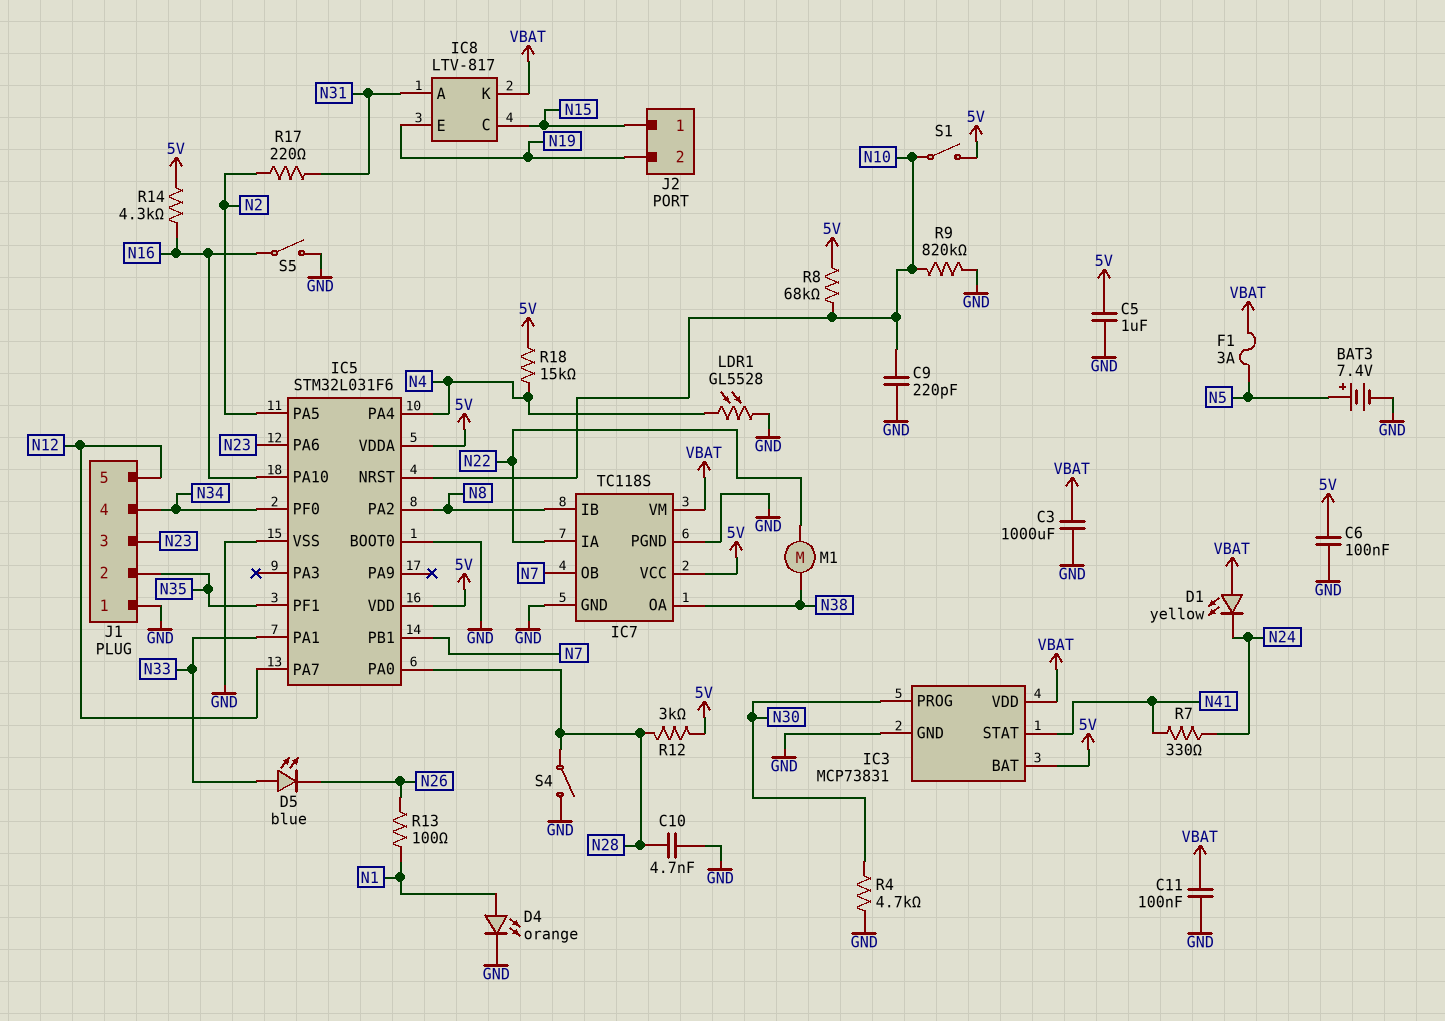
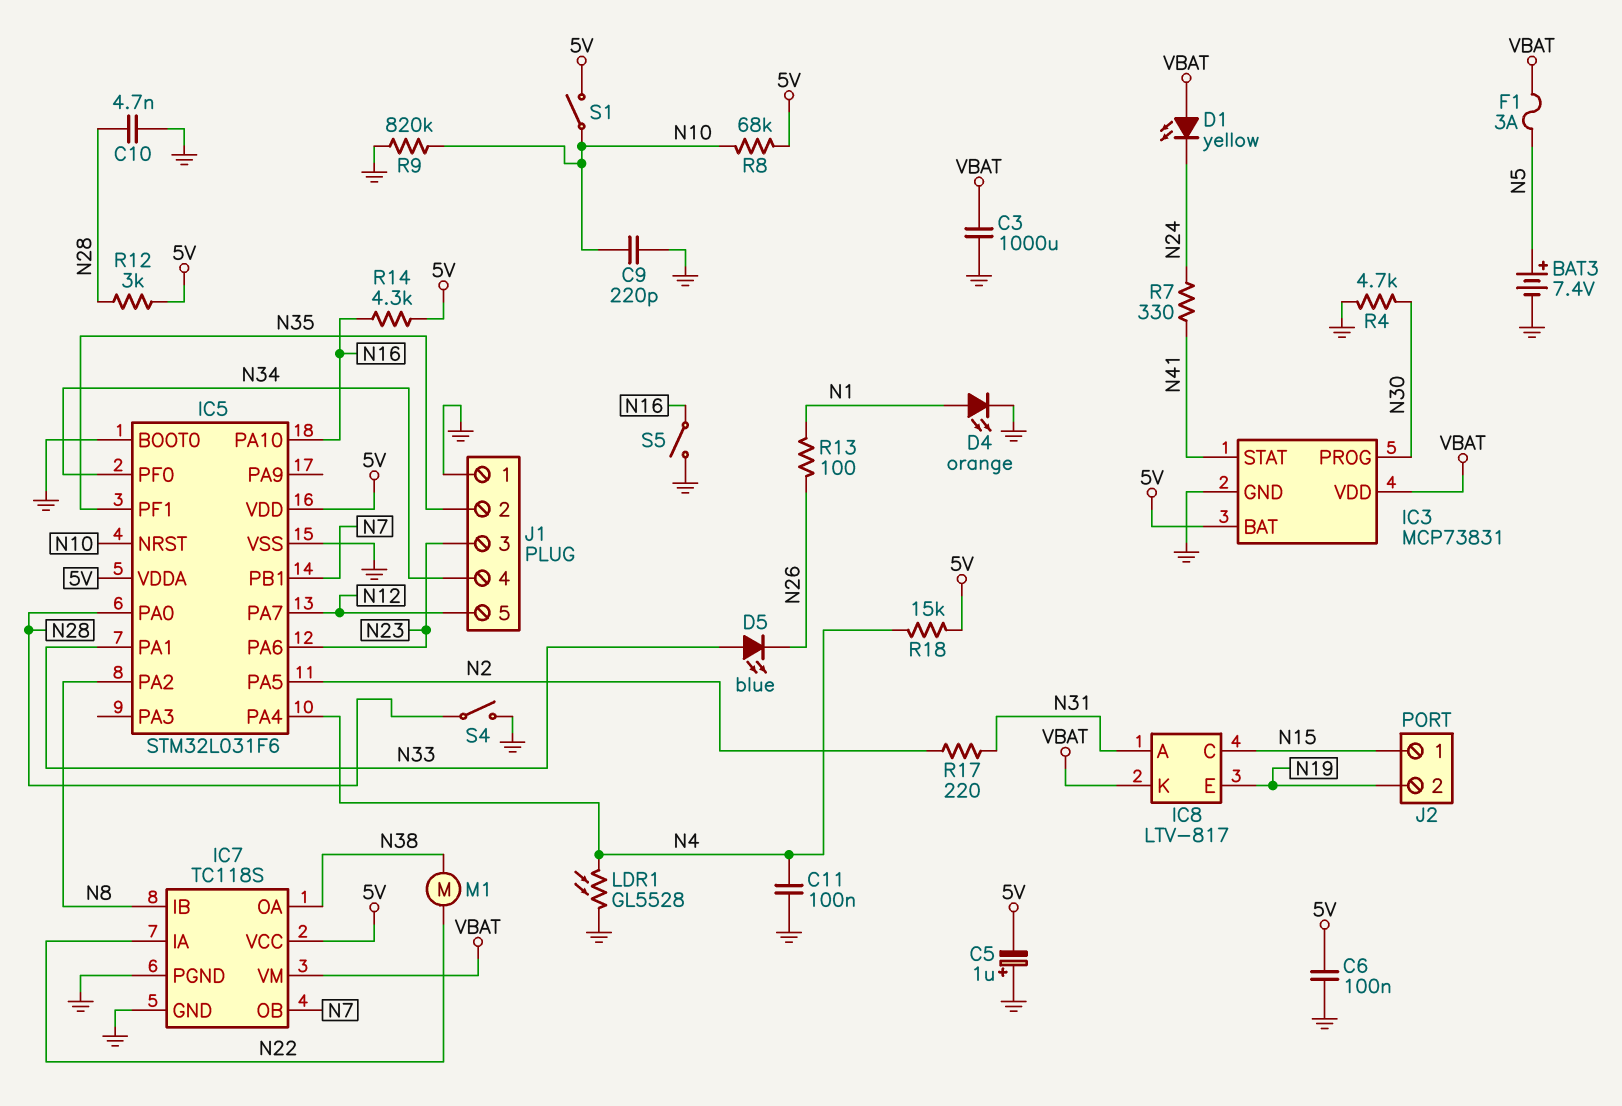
C5: 1uF (5V, GND) -> 1uF (plus GND, minus 5V)
C11: 100nF (GND, VBAT) -> 100nF (GND, N4)

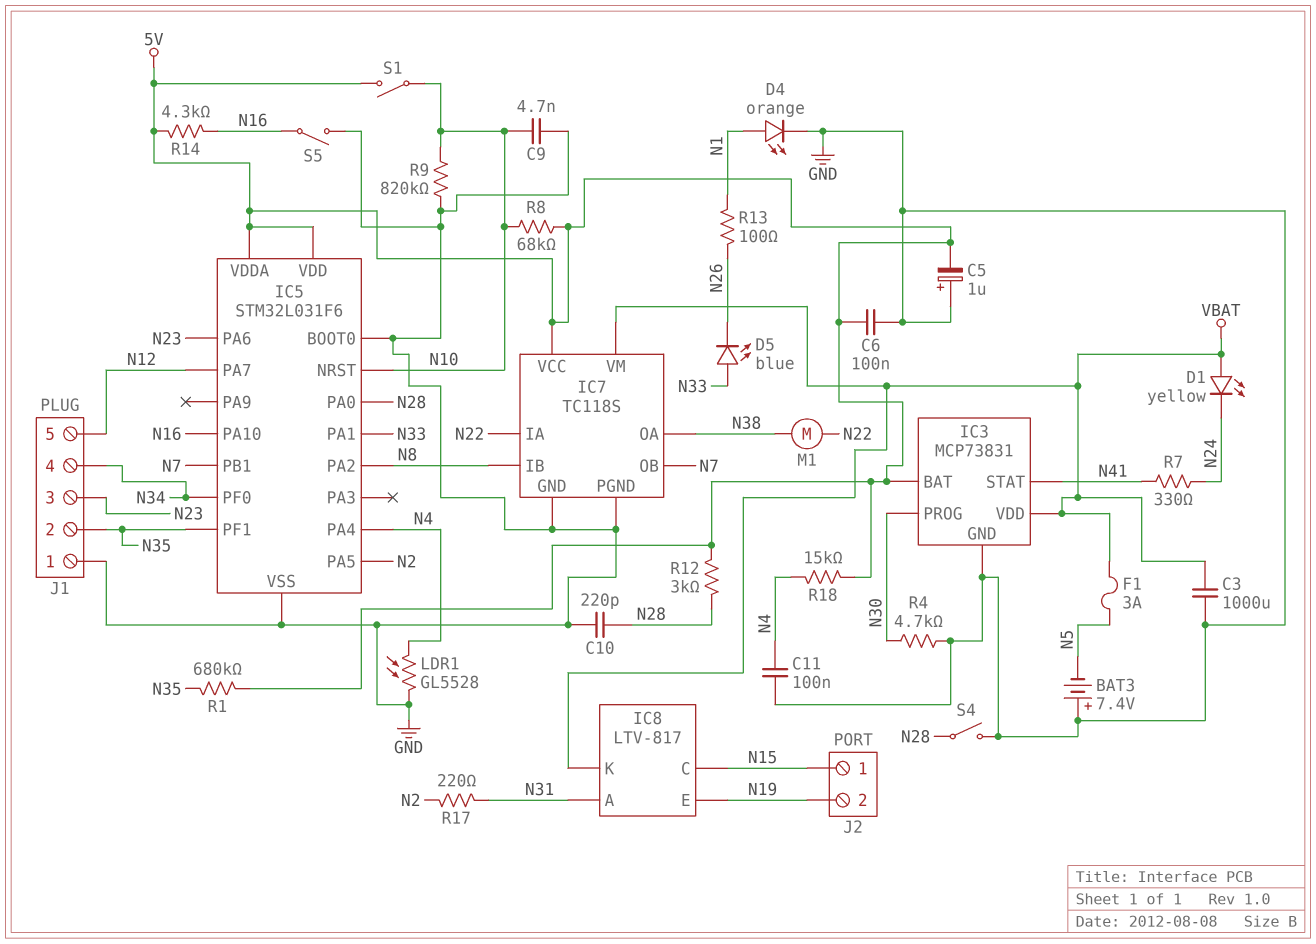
BAT3: 7.4V (plus N5, minus GND) -> 7.4V (plus GND, minus N5)
C9: 220pF (GND, N10) -> 4.7nF (GND, N10)
C10: 4.7nF (GND, N28) -> 220pF (GND, N28)
R1: none -> 680k (5V, N35)

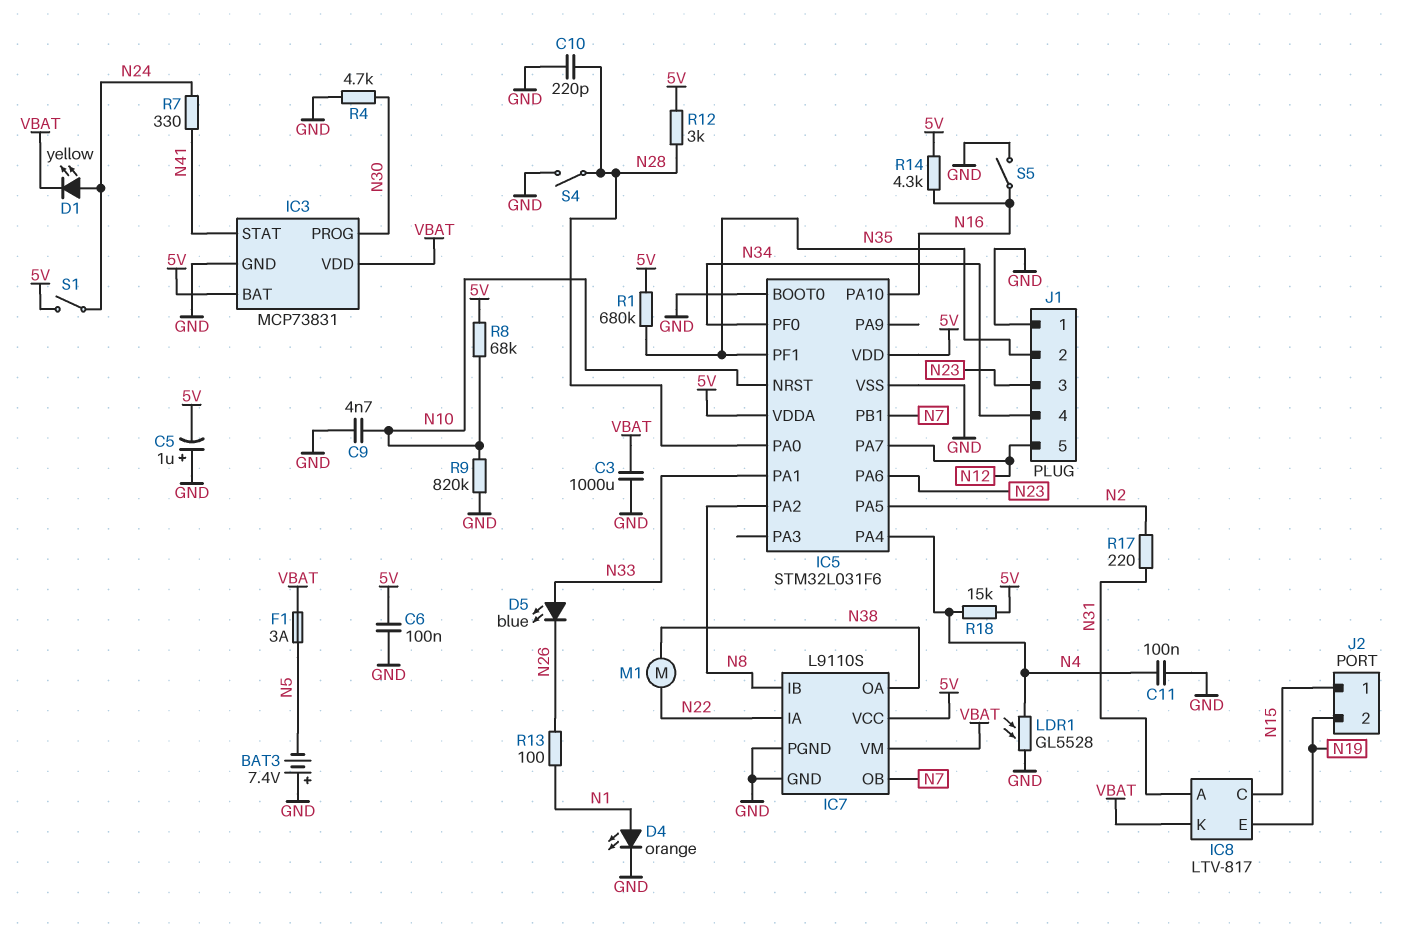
D1: LED yellow (A VBAT, K N24) -> LED yellow (A N24, K VBAT)
IC7: TC118S -> L9110S
S1: switch (5V, N10) -> switch (5V, N24)

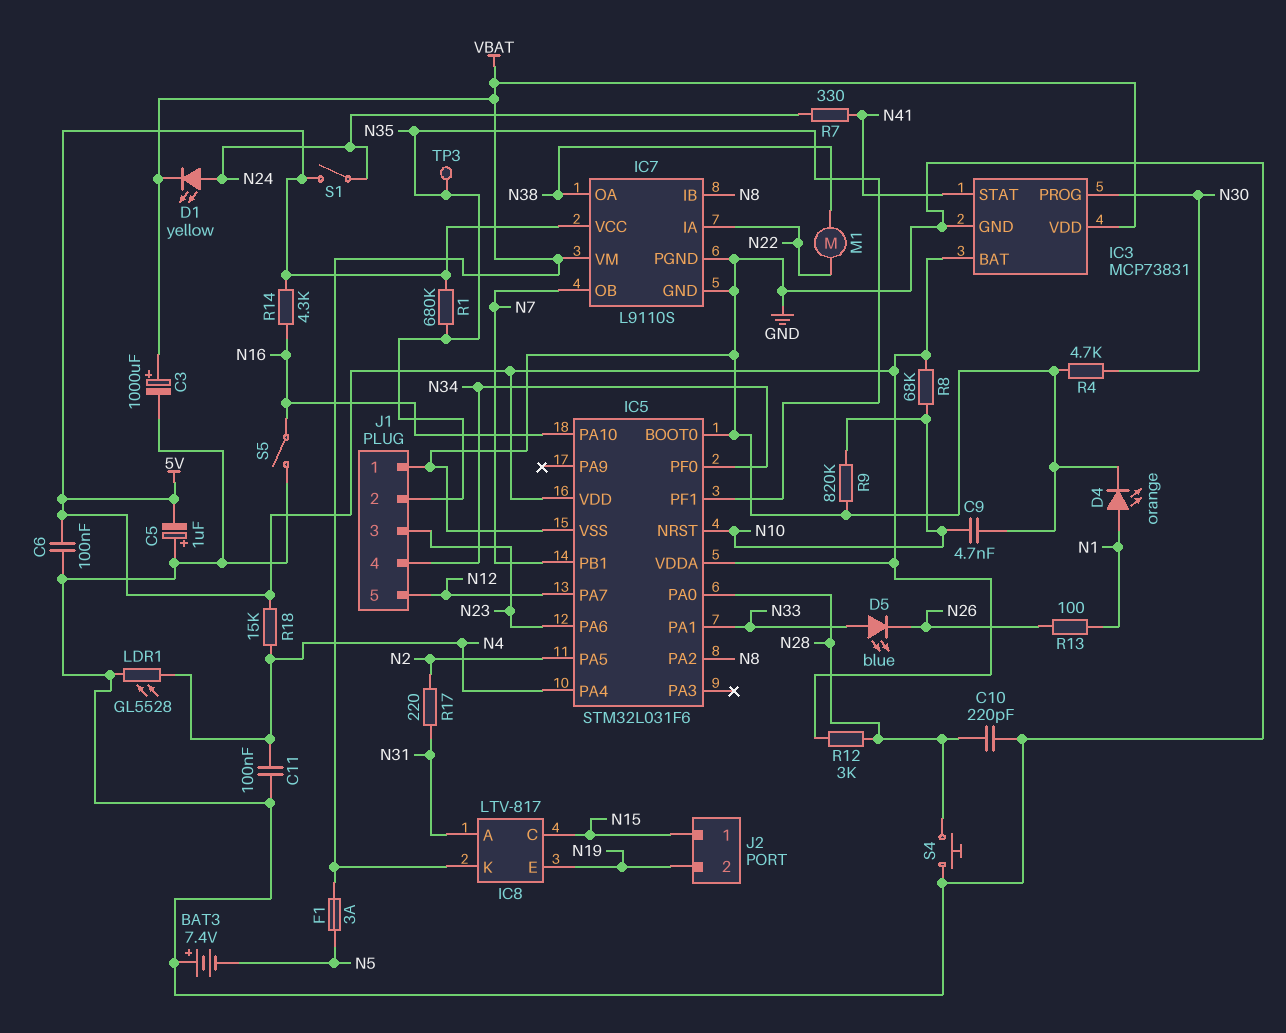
C3: 1000uF (GND, VBAT) -> 1000uF (plus VBAT, minus GND)
S4: switch (GND, N28) -> button (GND, N28)
TP3: none -> test point (N35)

